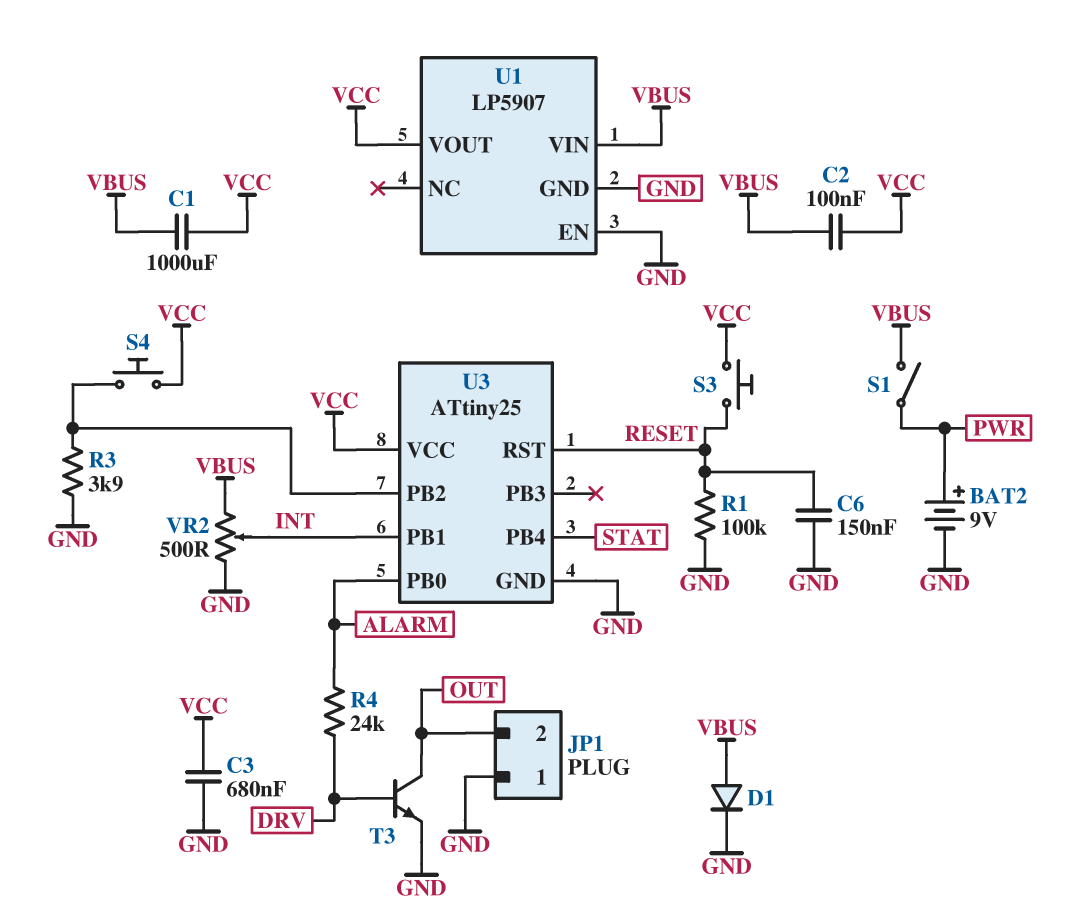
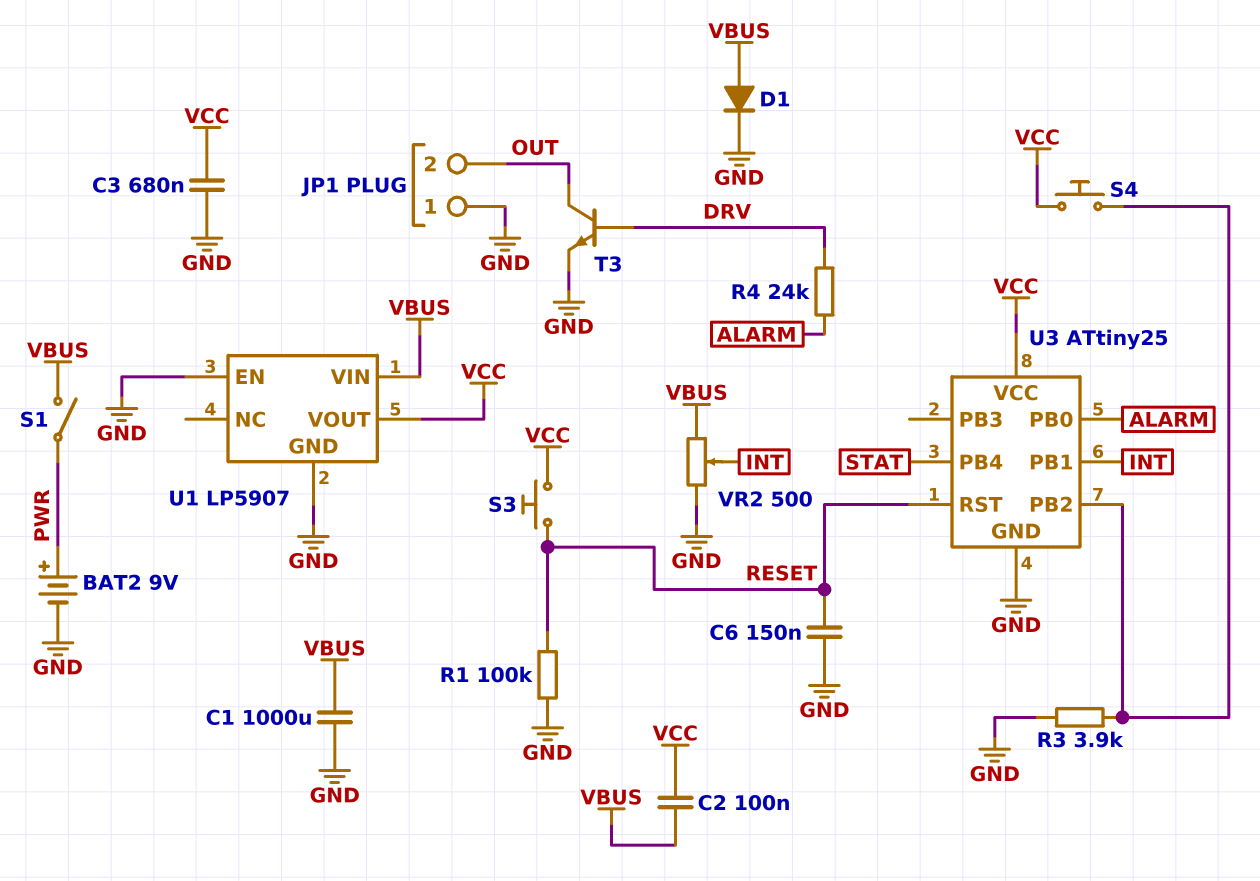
C1: 1000uF (VBUS, VCC) -> 1000uF (GND, VBUS)

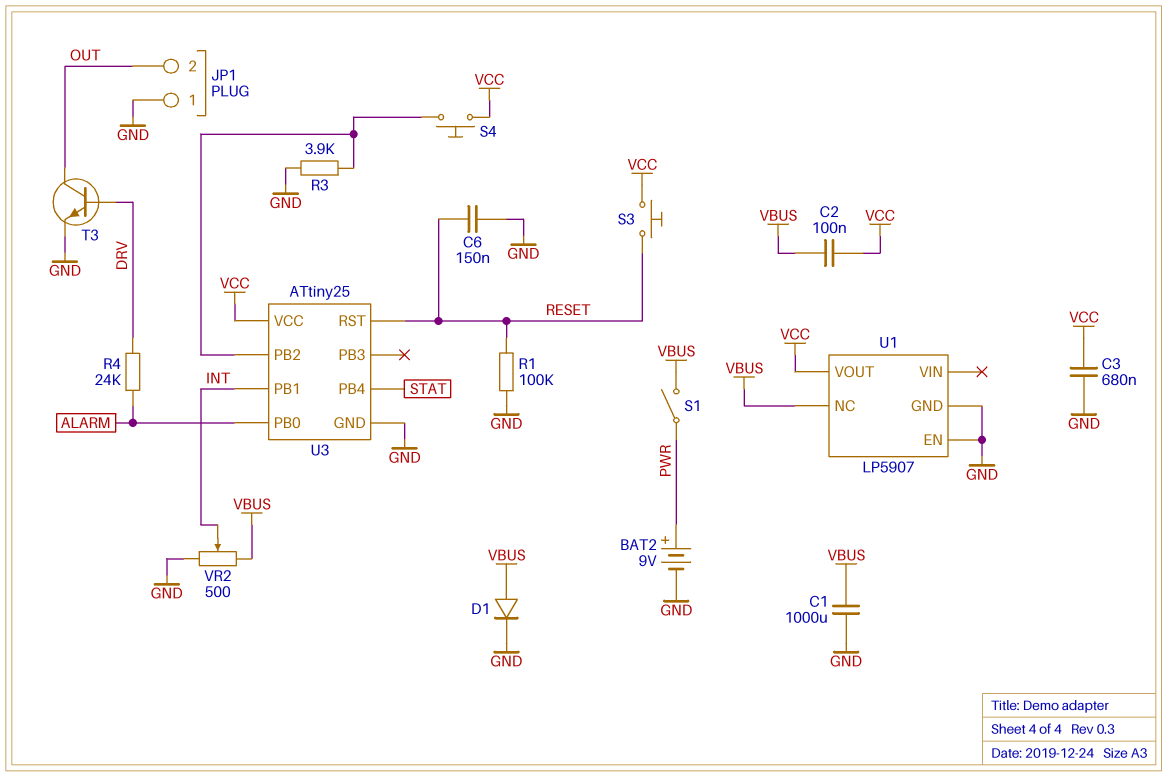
U1 pin NC: none -> VBUS
U1 pin VIN: VBUS -> none

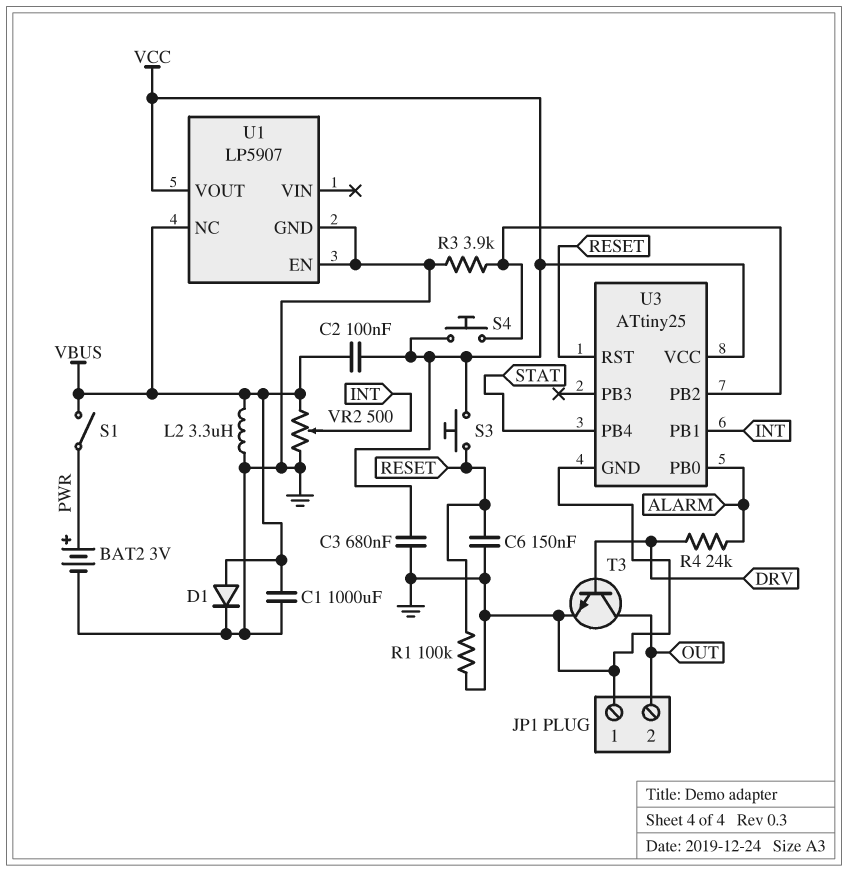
BAT2: 9V (plus PWR, minus GND) -> 3V (plus PWR, minus GND)
L2: none -> 3.3uH (GND, VBUS)

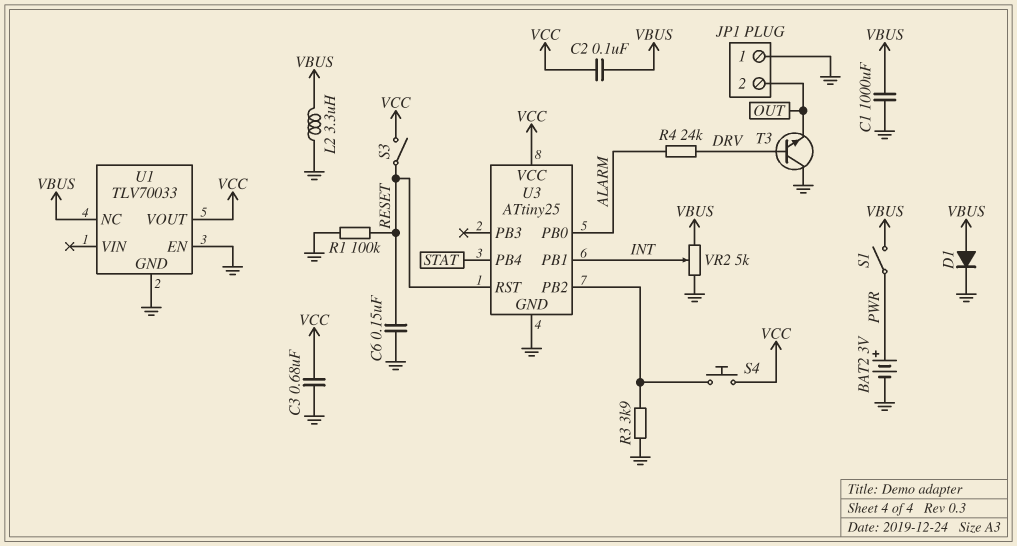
S3: button (RESET, VCC) -> switch (RESET, VCC)
T3: NPN (B DRV, C OUT, E GND) -> NPN (B DRV, C GND, E OUT)
U1: LP5907 -> TLV70033
VR2: 500 (GND, VBUS, wiper INT) -> 5k (GND, VBUS, wiper INT)

